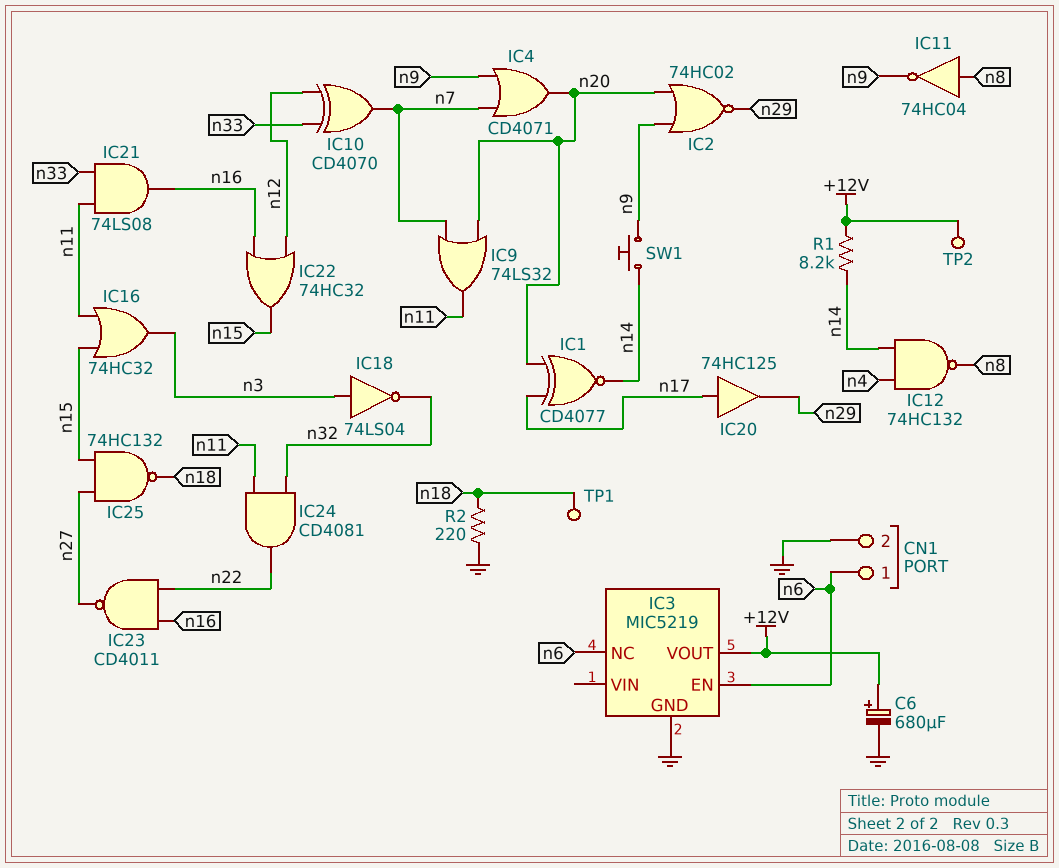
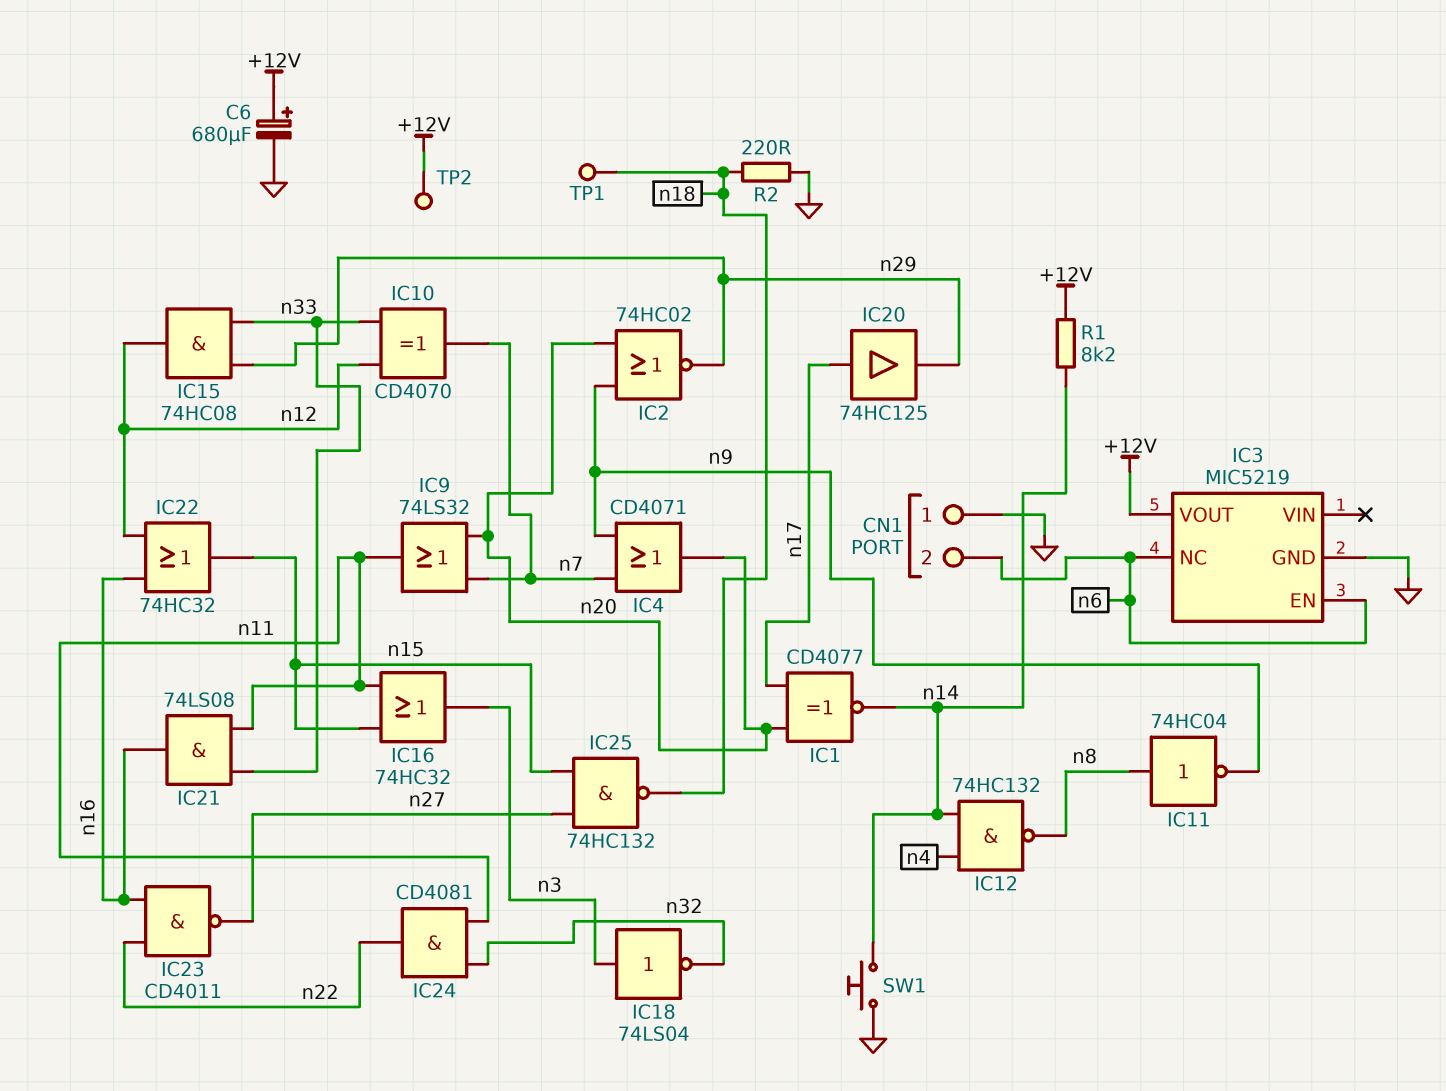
CN1 pin 1: n6 -> GND
CN1 pin 2: GND -> n6
IC15: none -> AND 74HC08 (in n29, in n33, out n12)
SW1: button (n9, n14) -> button (GND, n14)

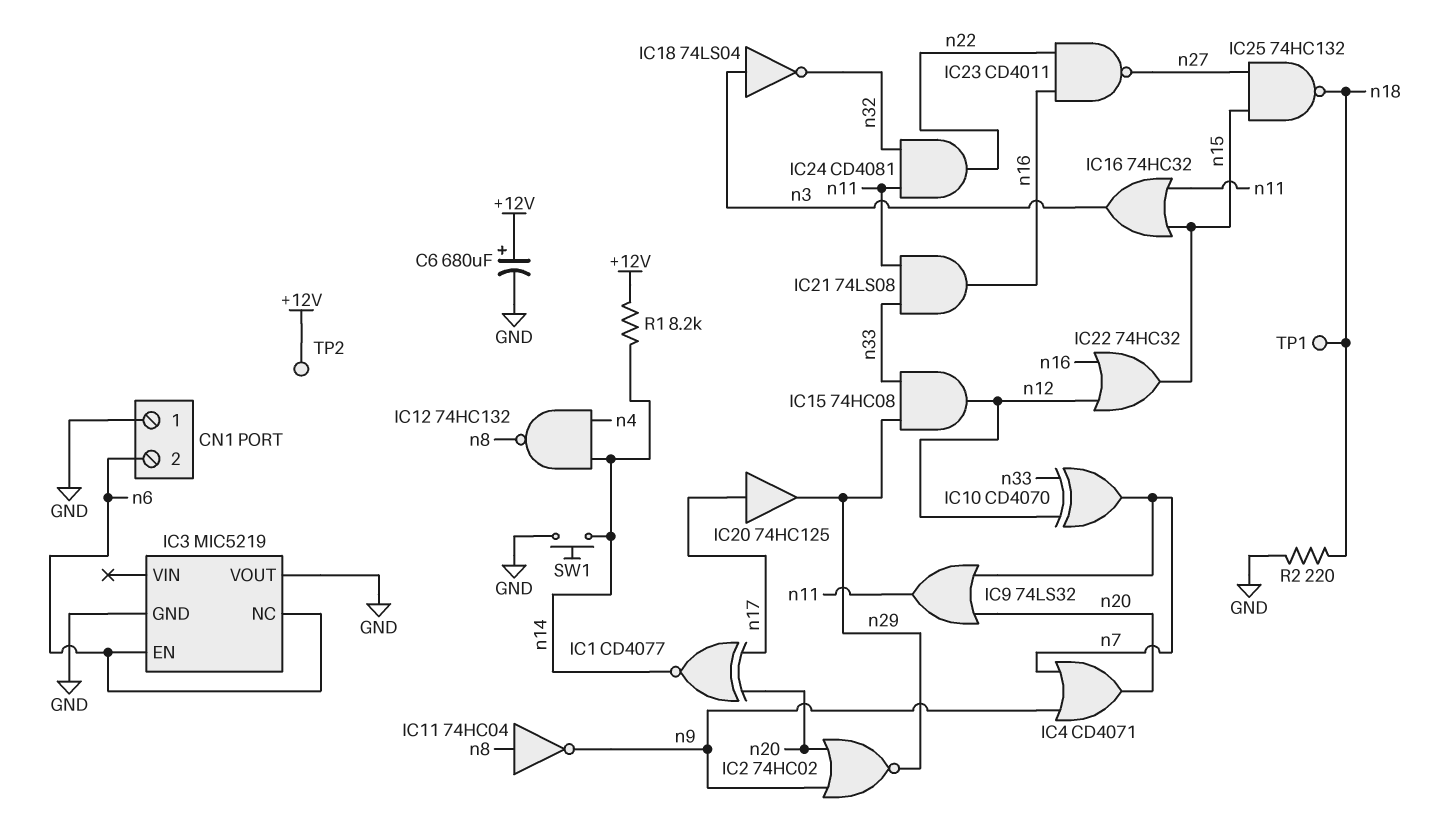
IC3 pin VOUT: +12V -> GND

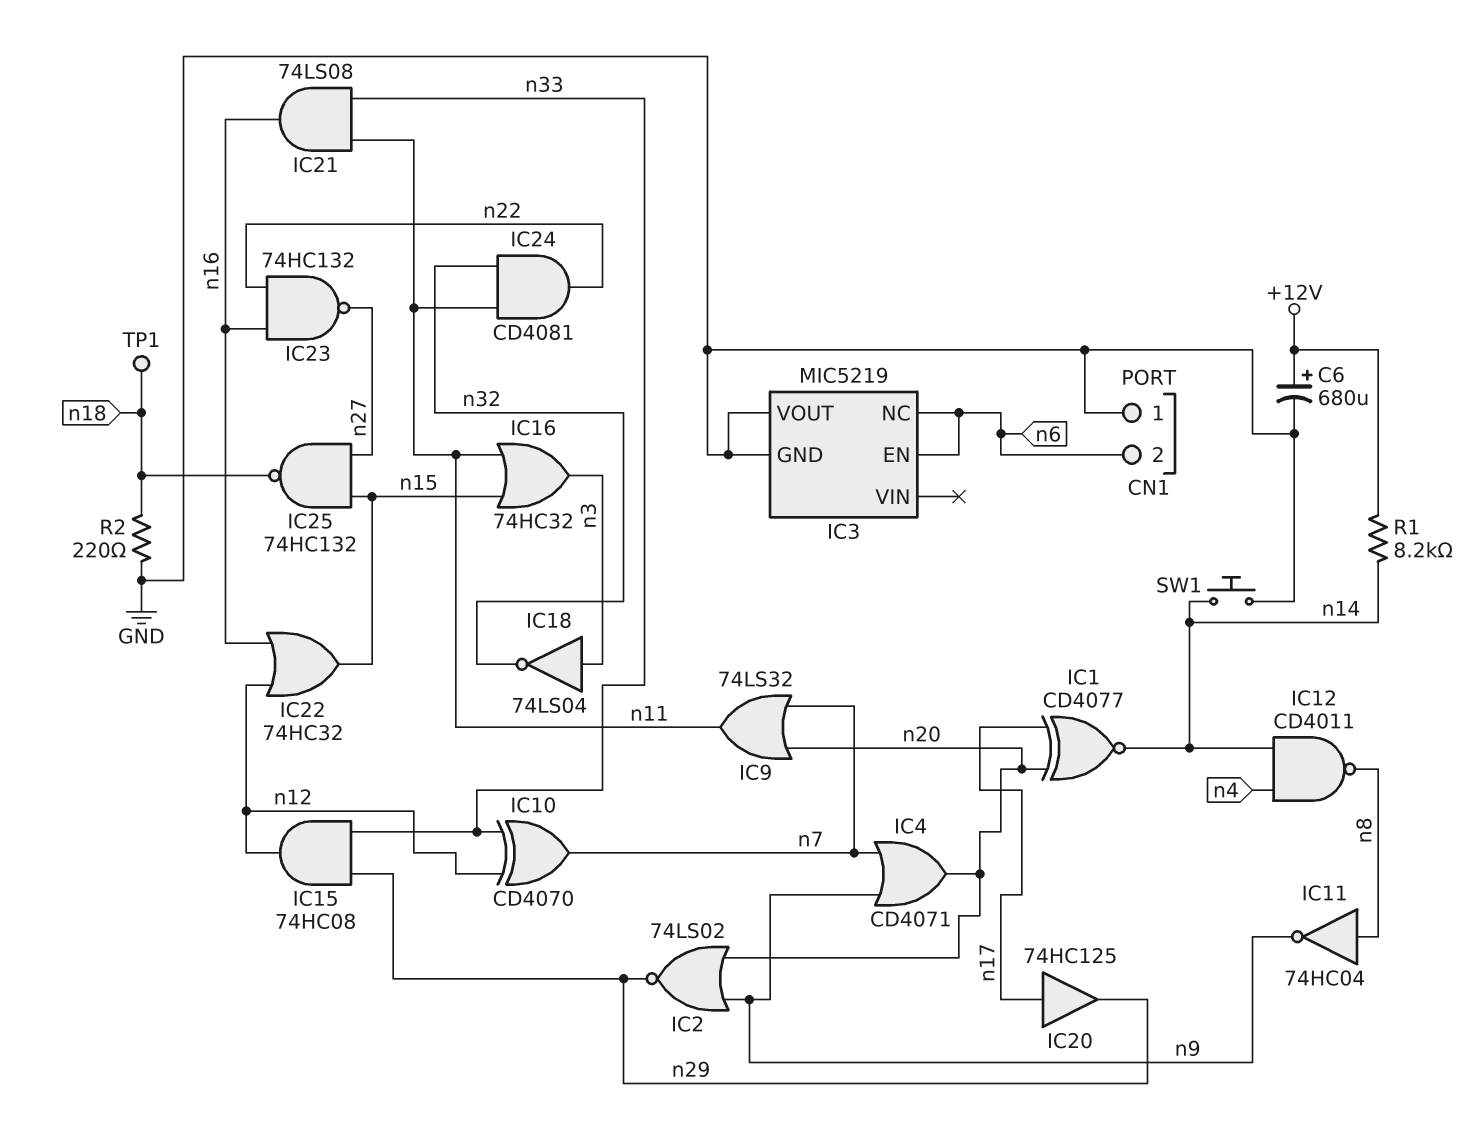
IC2: NOR 74HC02 (in n9, in n20, out n29) -> NOR 74LS02 (in n9, in n20, out n29)
IC12: NAND 74HC132 (in n4, in n14, out n8) -> NAND CD4011 (in n4, in n14, out n8)
IC23: NAND CD4011 (in n16, in n22, out n27) -> NAND 74HC132 (in n16, in n22, out n27)
TP2: test point (+12V) -> none

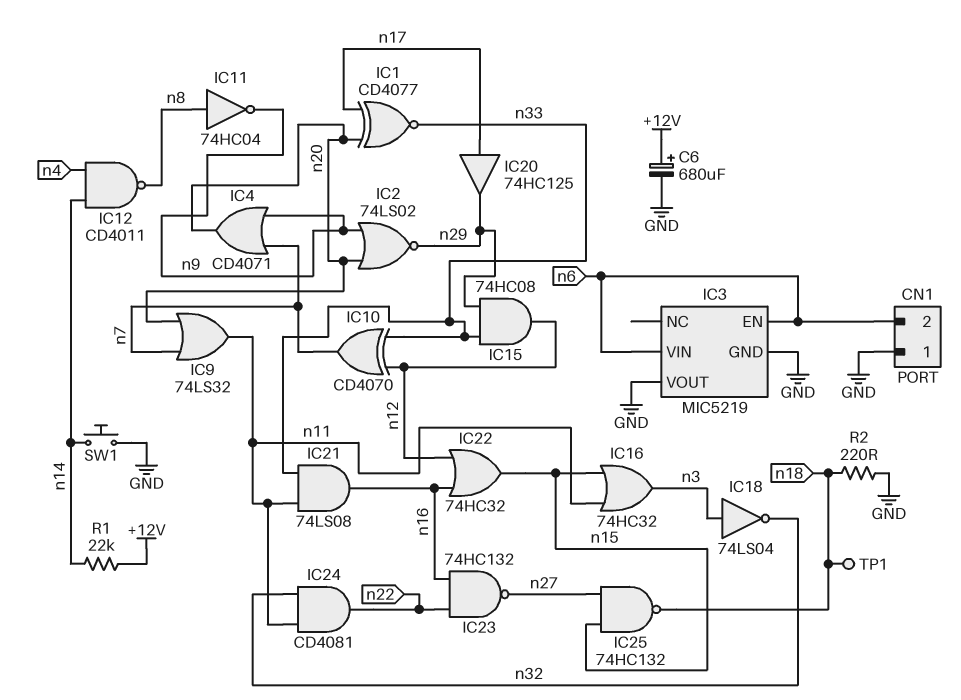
IC1: XNOR CD4077 (in n17, in n20, out n14) -> XNOR CD4077 (in n17, in n20, out n33)
IC3 pin NC: n6 -> none
IC3 pin VIN: none -> n6
R1: 8.2k (+12V, n14) -> 22k (+12V, n14)

